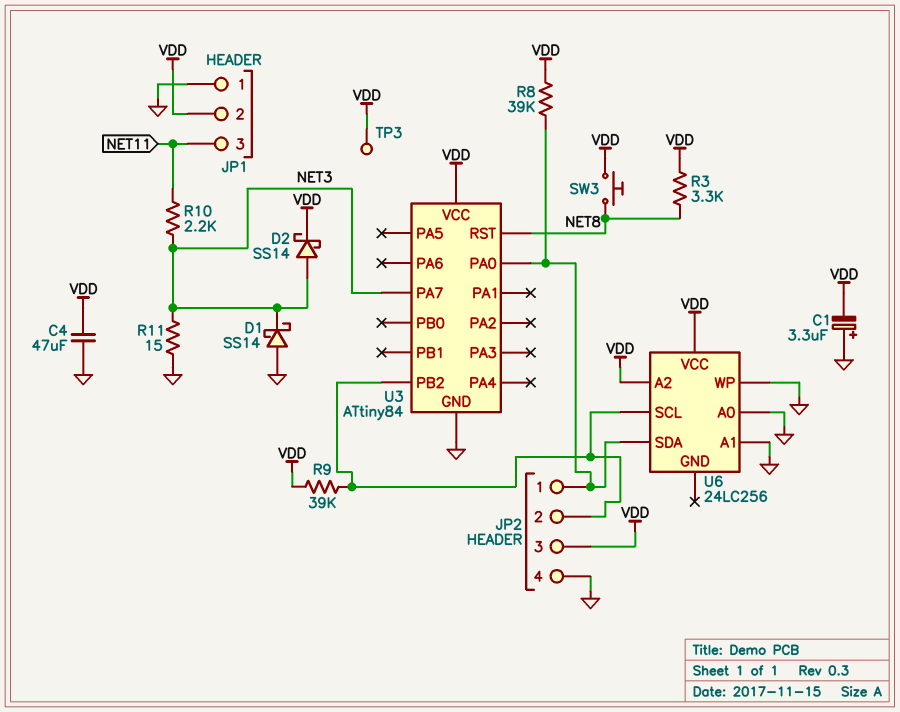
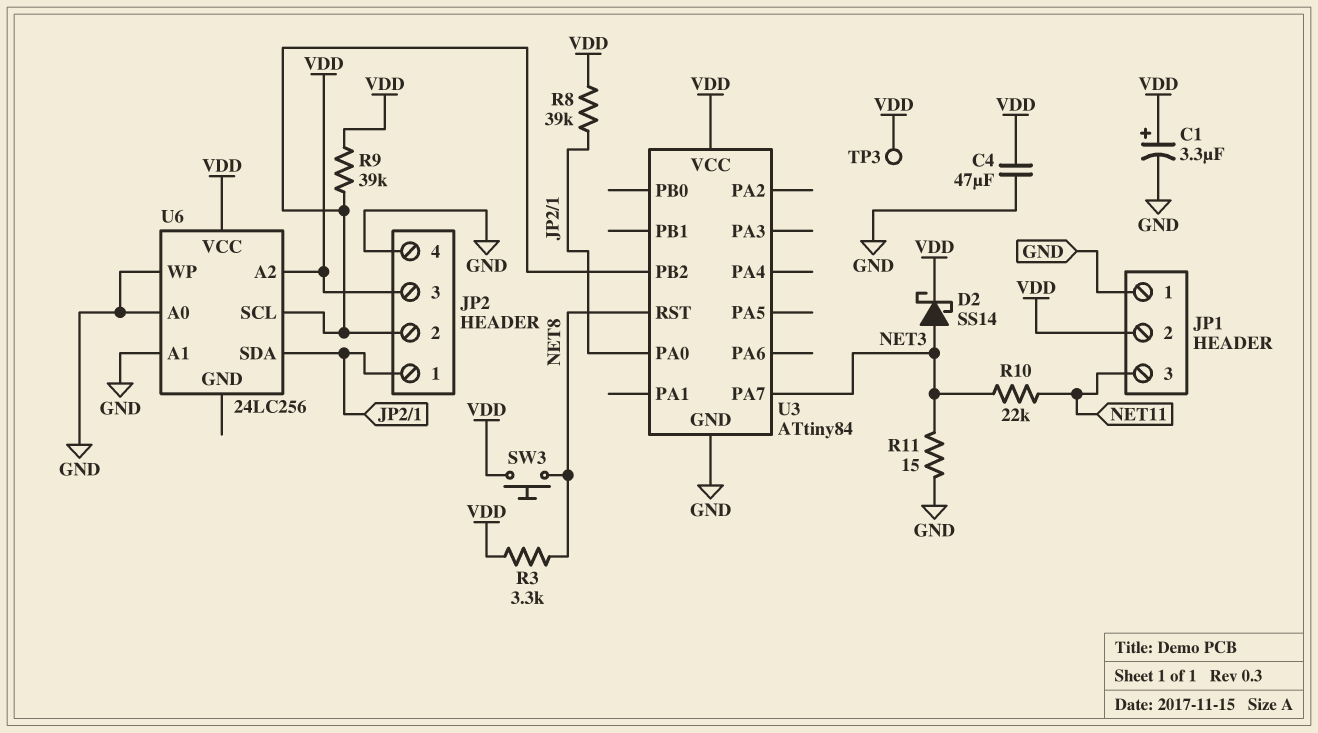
C1: 3.3uF (plus GND, minus VDD) -> 3.3uF (plus VDD, minus GND)
D1: schottky SS14 (A GND, K NET3) -> none
R10: 2.2k (NET3, NET11) -> 22k (NET3, NET11)

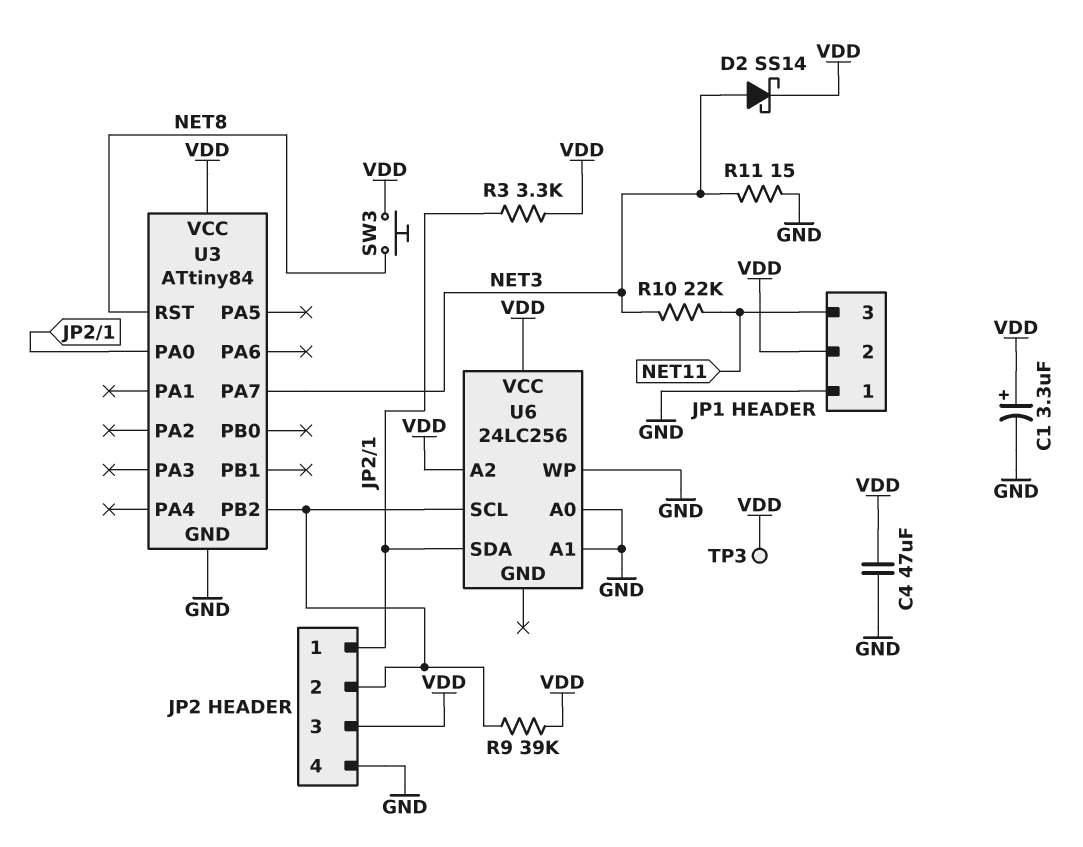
R3: 3.3k (NET8, VDD) -> 3.3k (JP2/1, VDD)
R8: 39k (JP2/1, VDD) -> none

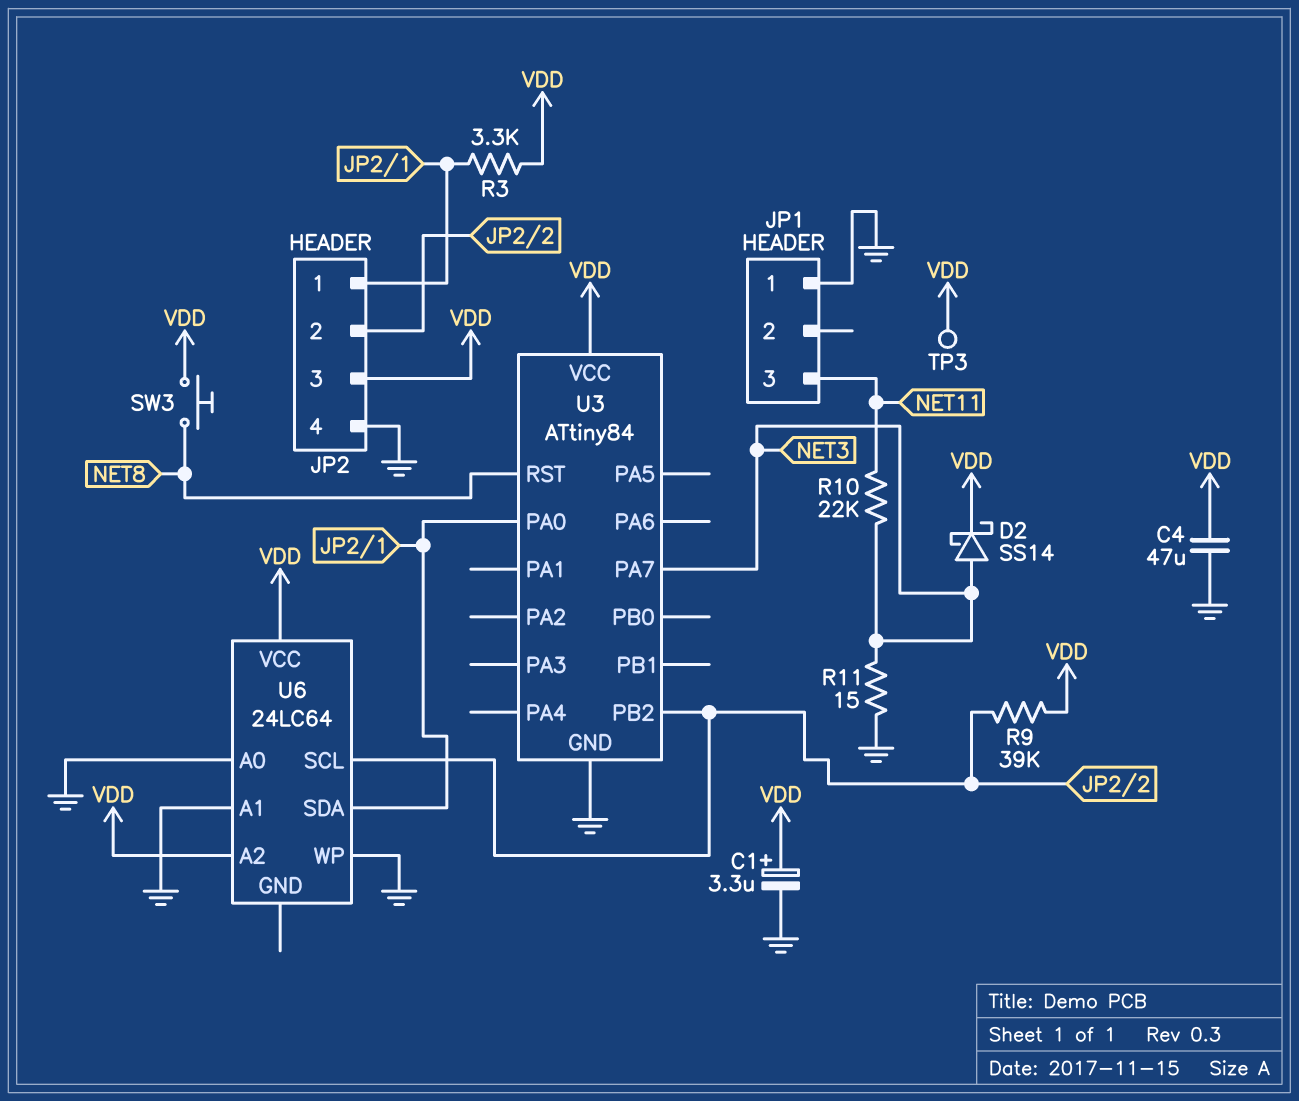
JP1 pin 2: VDD -> none
U6: 24LC256 -> 24LC64

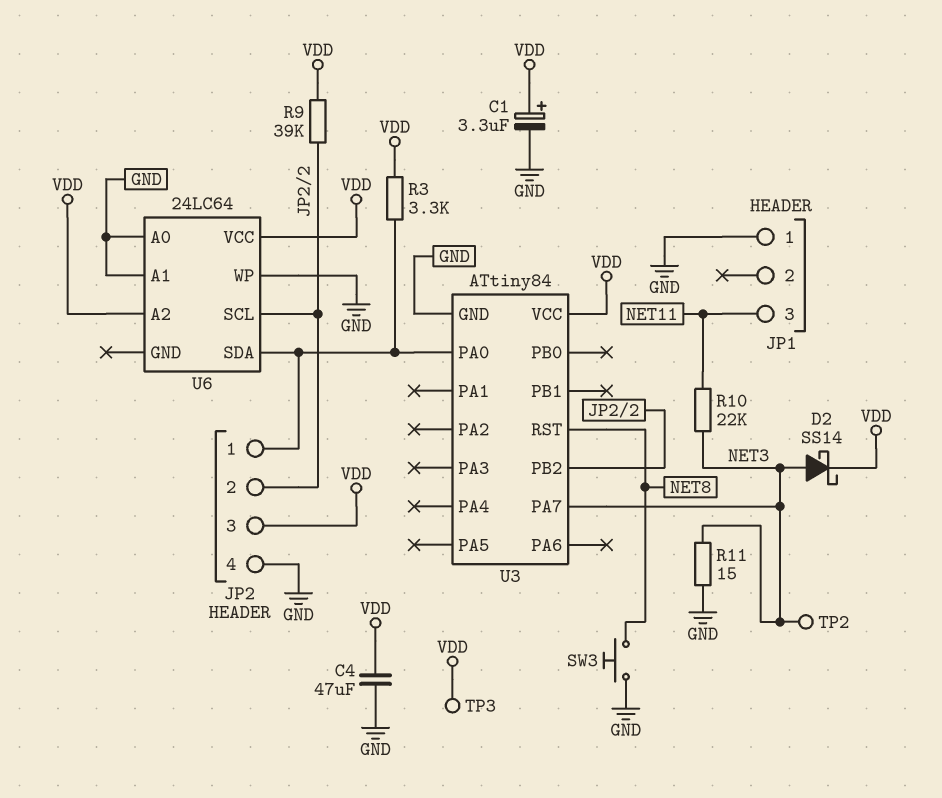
SW3: button (NET8, VDD) -> button (GND, NET8)
TP2: none -> test point (NET3)

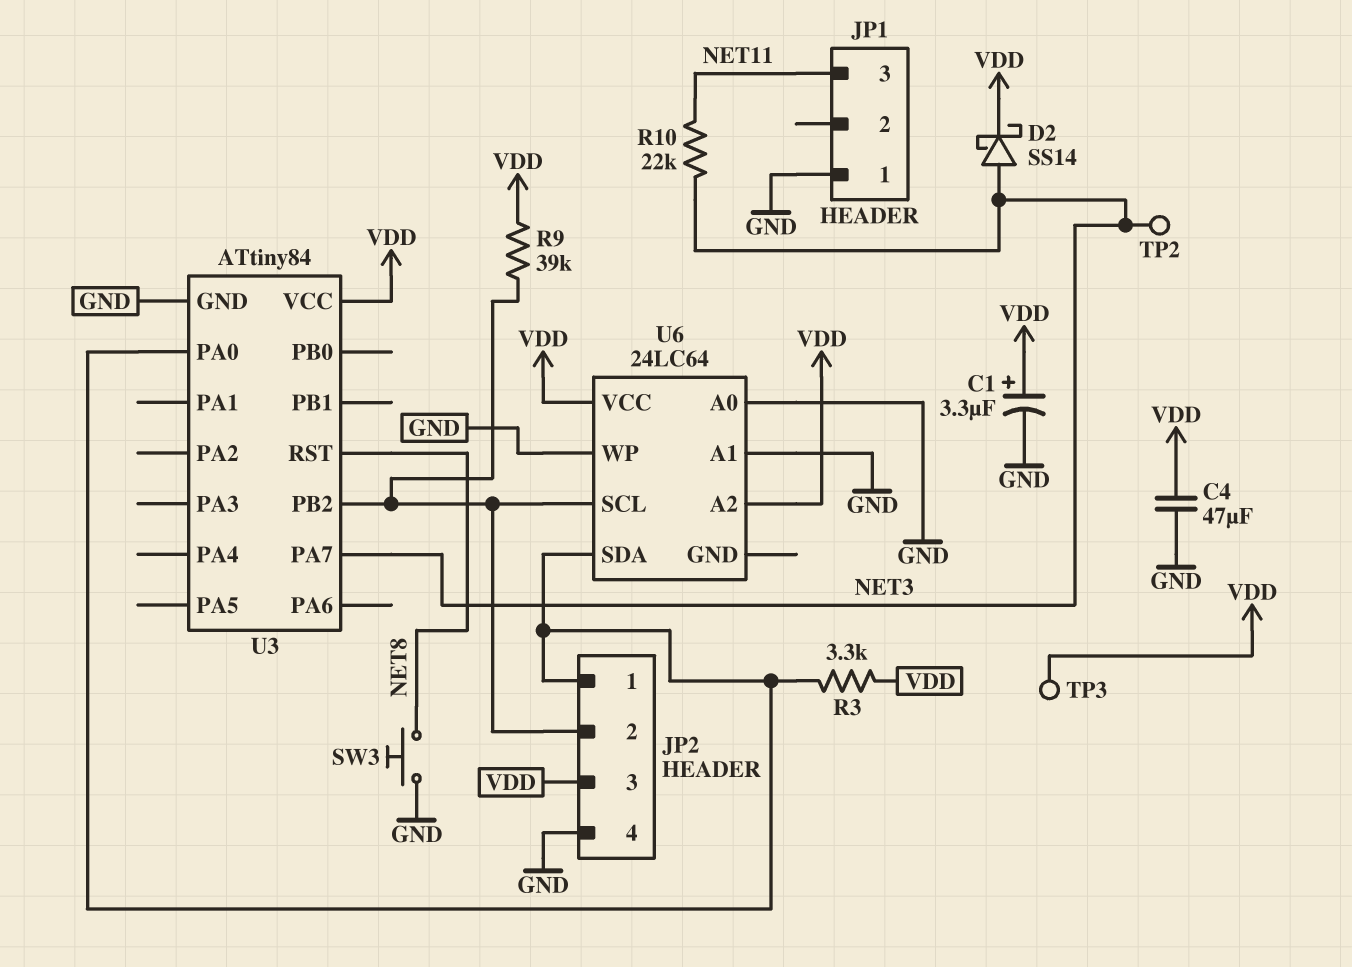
R11: 15 (GND, NET3) -> none

